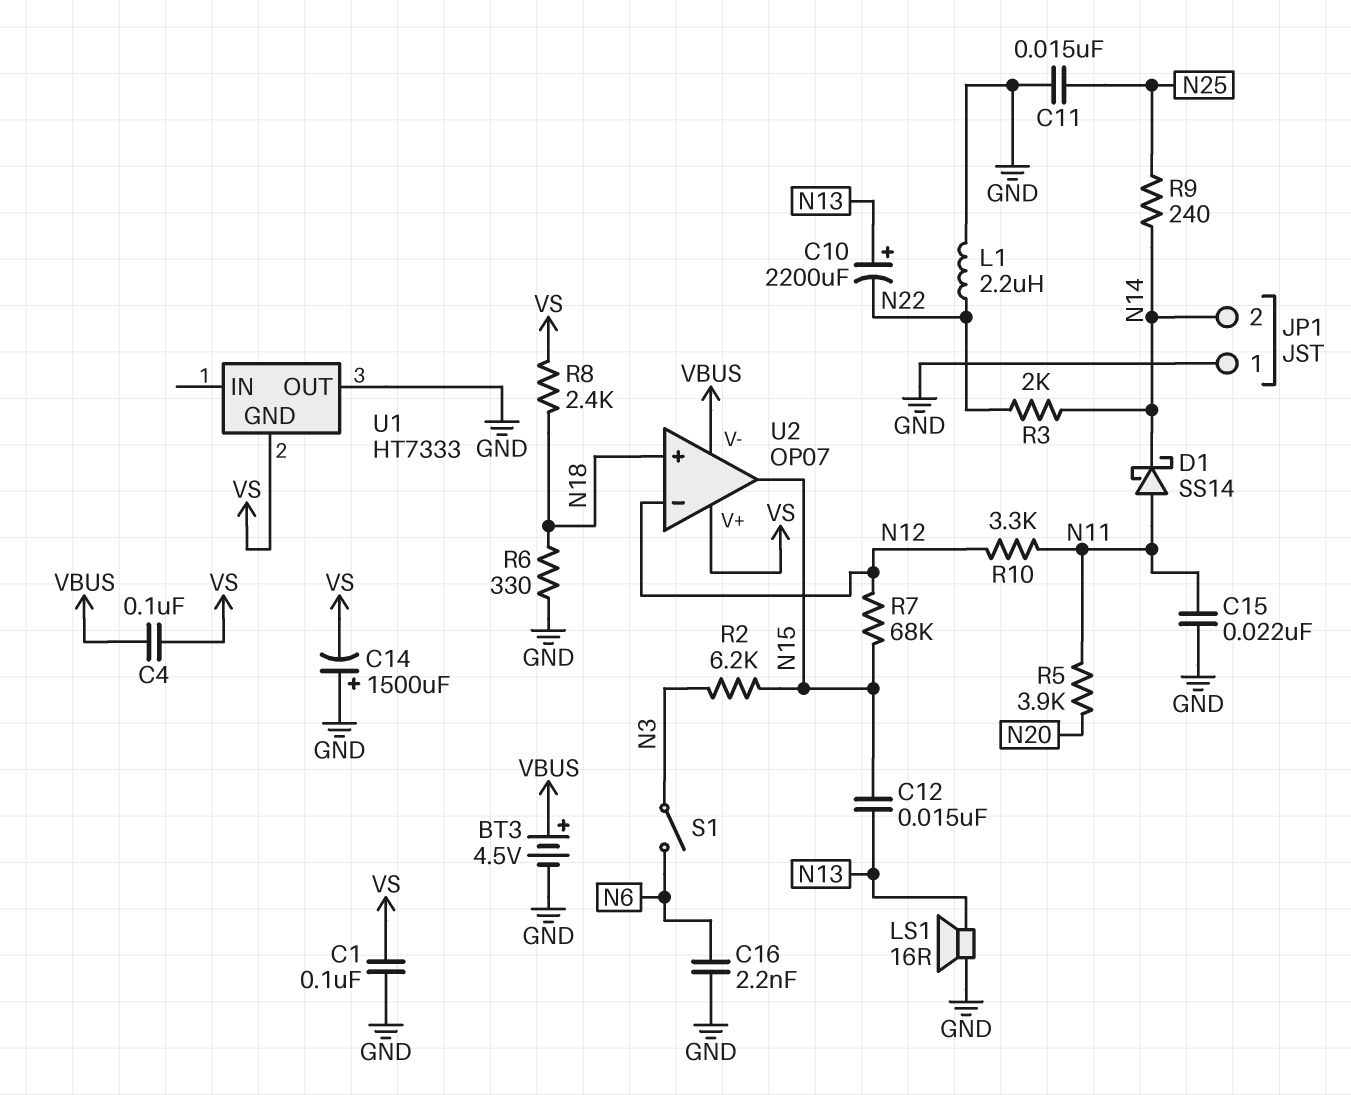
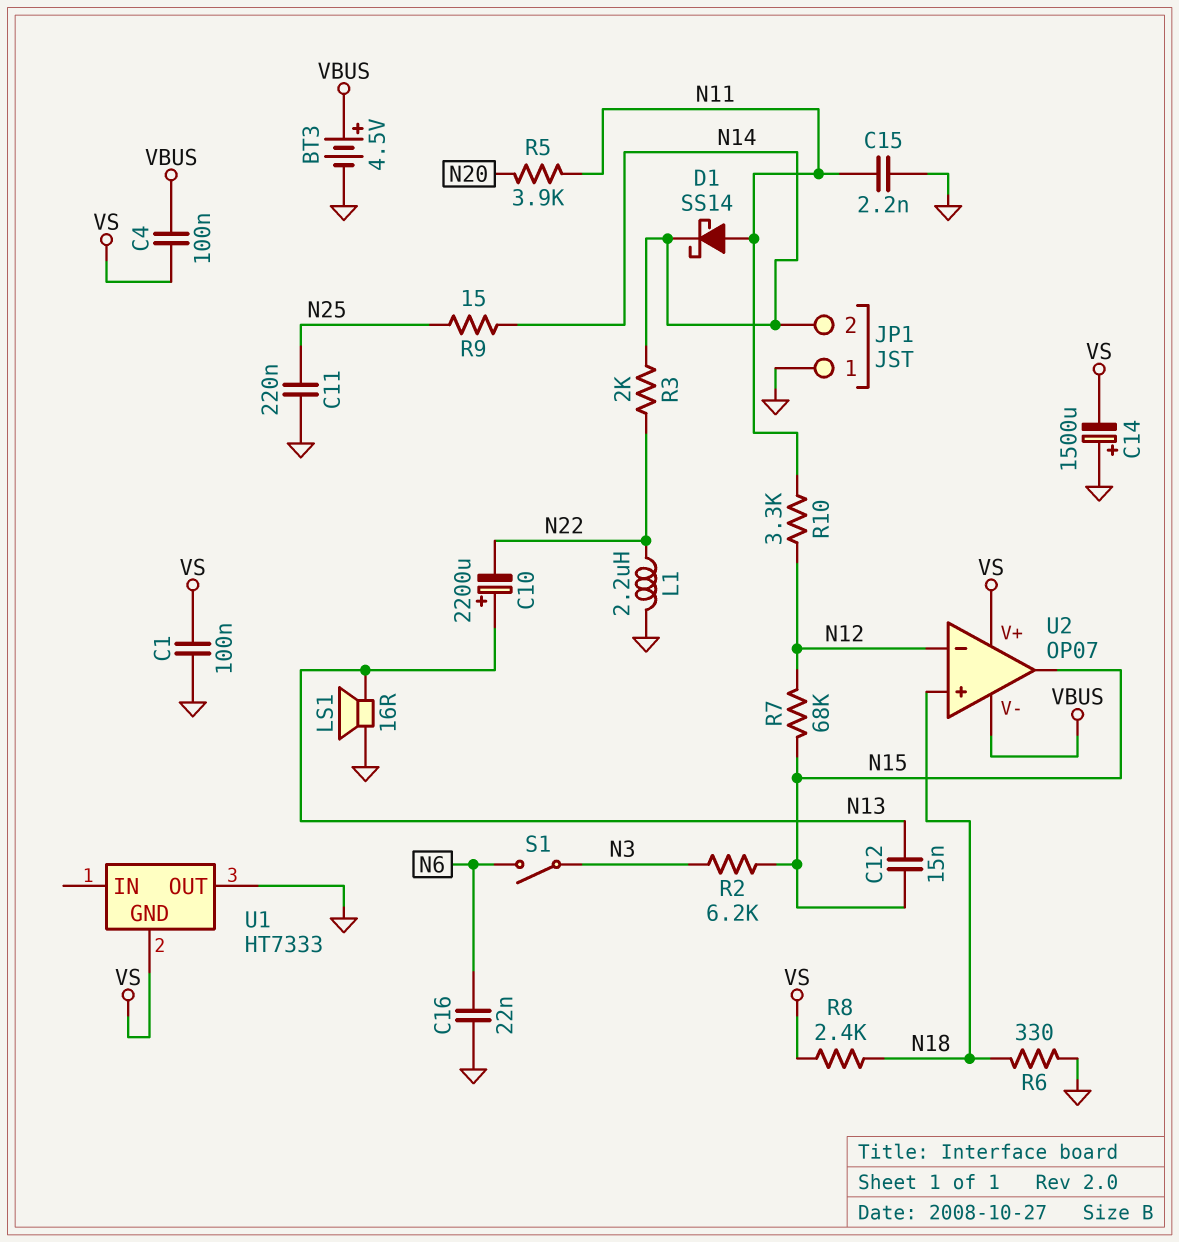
C11: 15nF (GND, N25) -> 220nF (GND, N25)
C15: 22nF (GND, N11) -> 2.2nF (GND, N11)
C16: 2.2nF (GND, N6) -> 22nF (GND, N6)
R9: 240 (N14, N25) -> 15 (N14, N25)

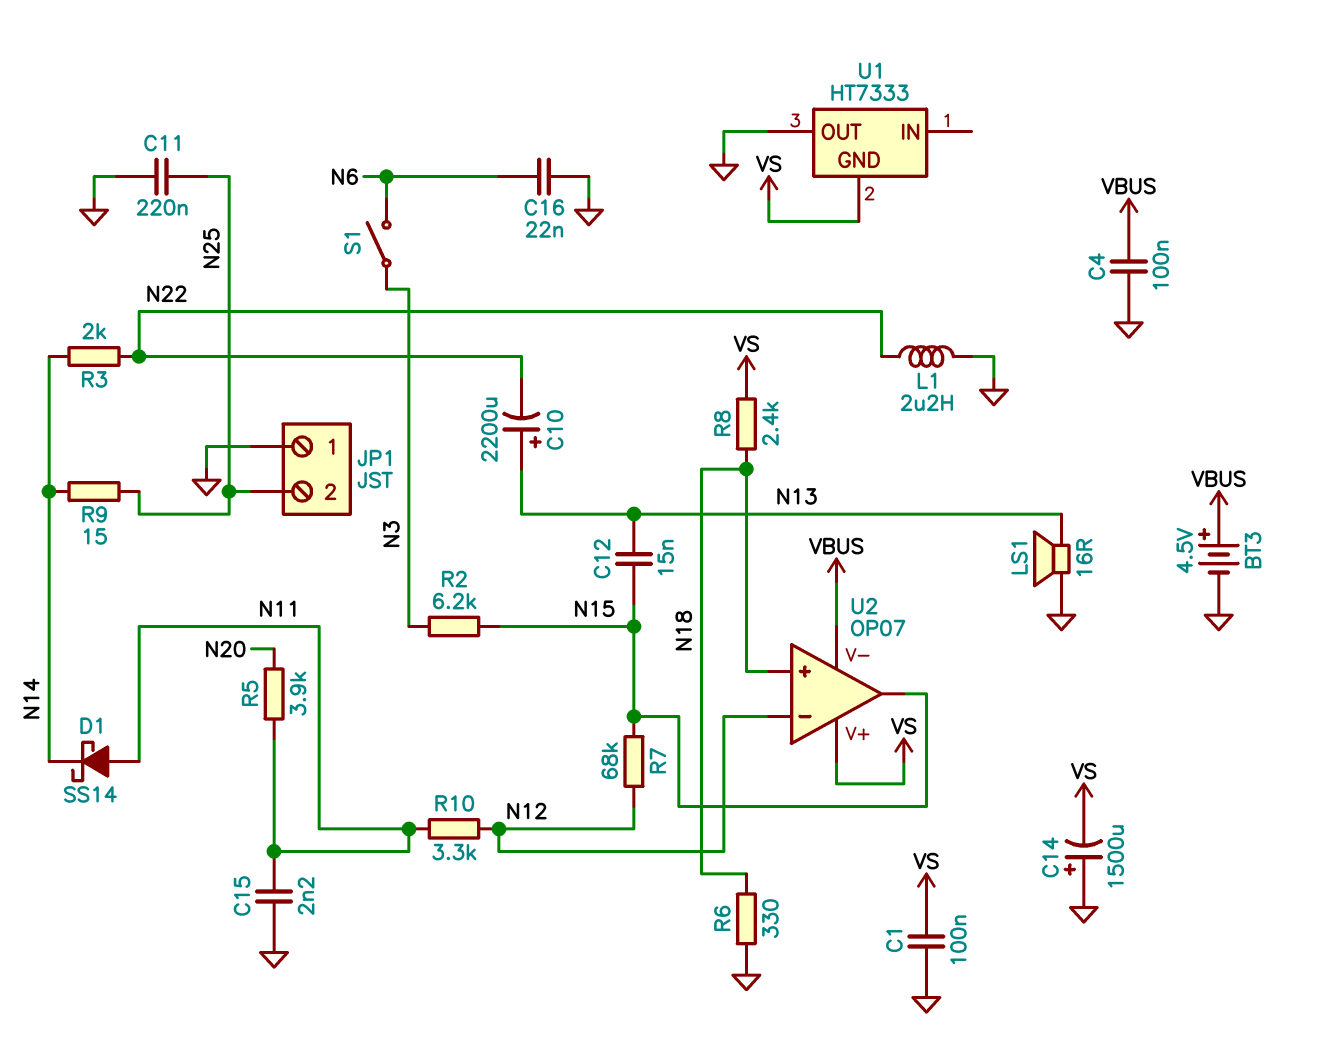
C4: 100nF (VBUS, VS) -> 100nF (GND, VBUS)
JP1 pin 2: N14 -> N25

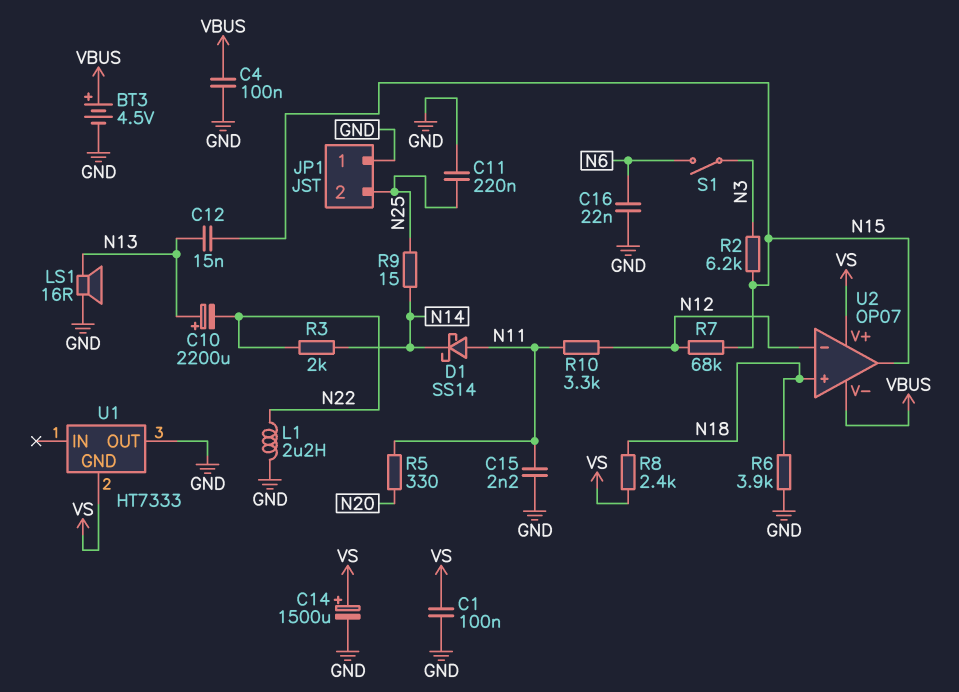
C14: 1500uF (plus GND, minus VS) -> 1500uF (plus VS, minus GND)
R5: 3.9k (N11, N20) -> 330 (N11, N20)
R6: 330 (GND, N18) -> 3.9k (GND, N18)

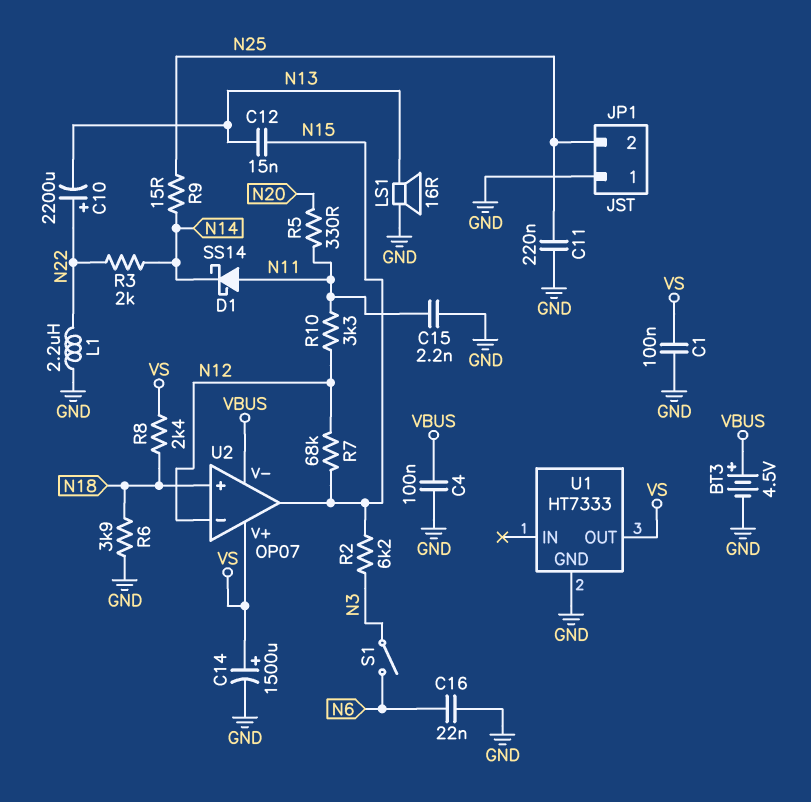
C10: 2200uF (plus N13, minus N22) -> 2200uF (plus N22, minus N13)
U1 pin GND: VS -> GND
U1 pin OUT: GND -> VS

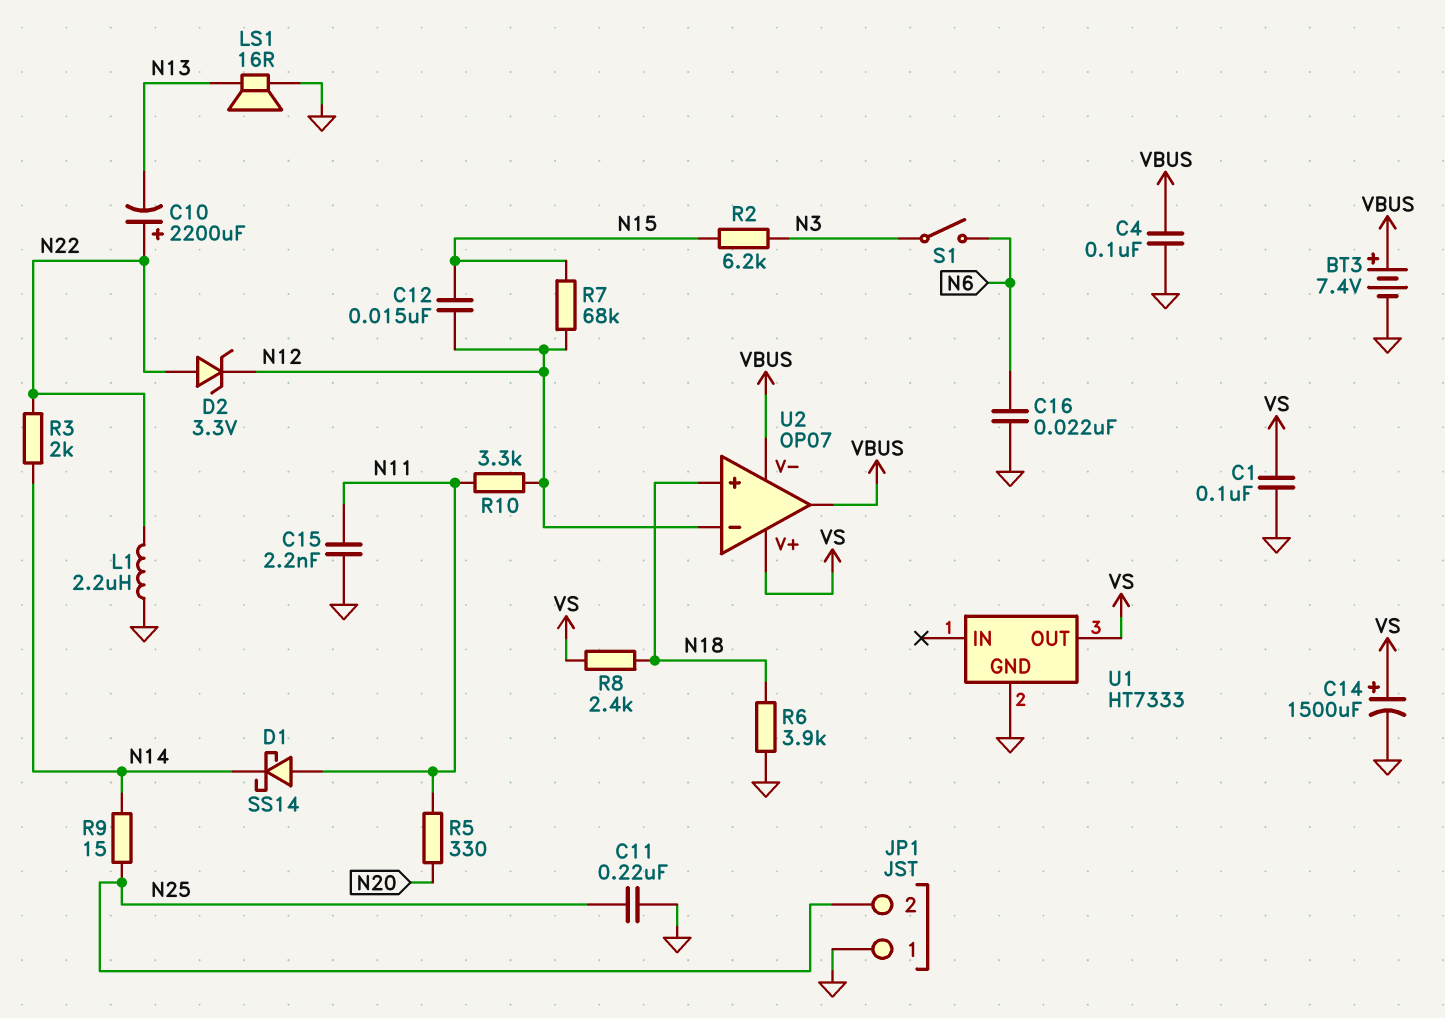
BT3: 4.5V (plus VBUS, minus GND) -> 7.4V (plus VBUS, minus GND)
C12: 15nF (N13, N15) -> 15nF (N12, N15)
D2: none -> zener 3.3V (A N22, K N12)
U2 pin out: N15 -> VBUS

